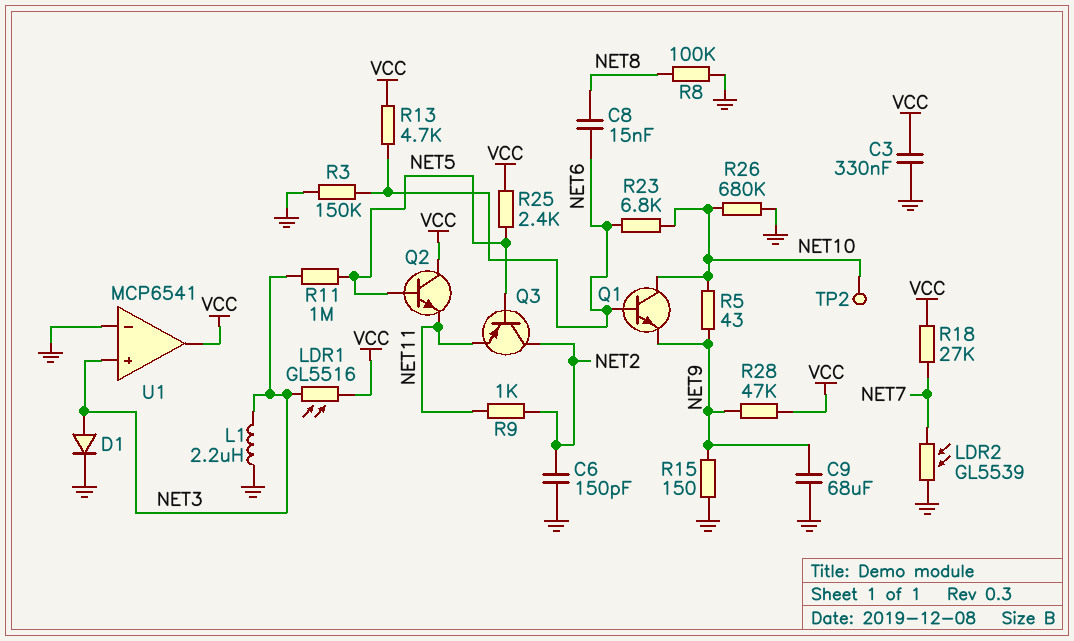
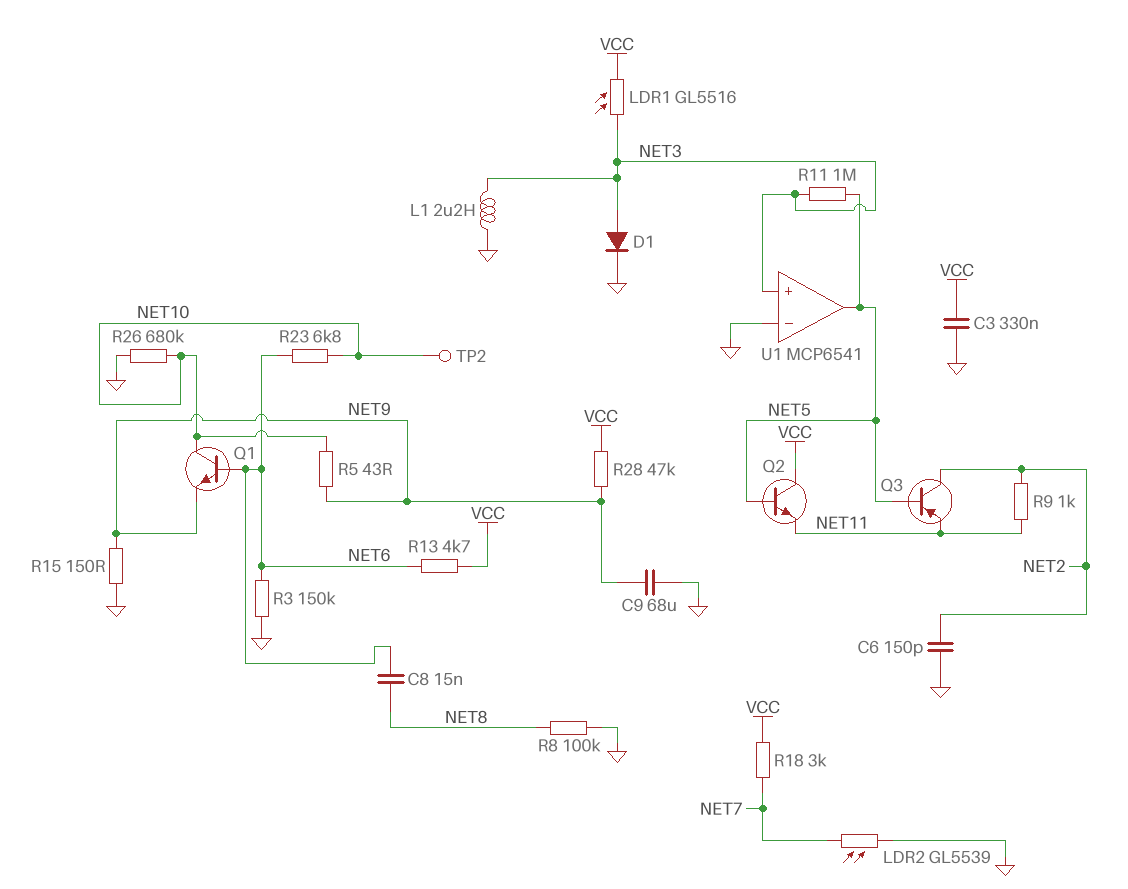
R18: 27k (NET7, VCC) -> 3k (NET7, VCC)
R25: 2.4k (NET5, VCC) -> none
U1 pin out: VCC -> NET5

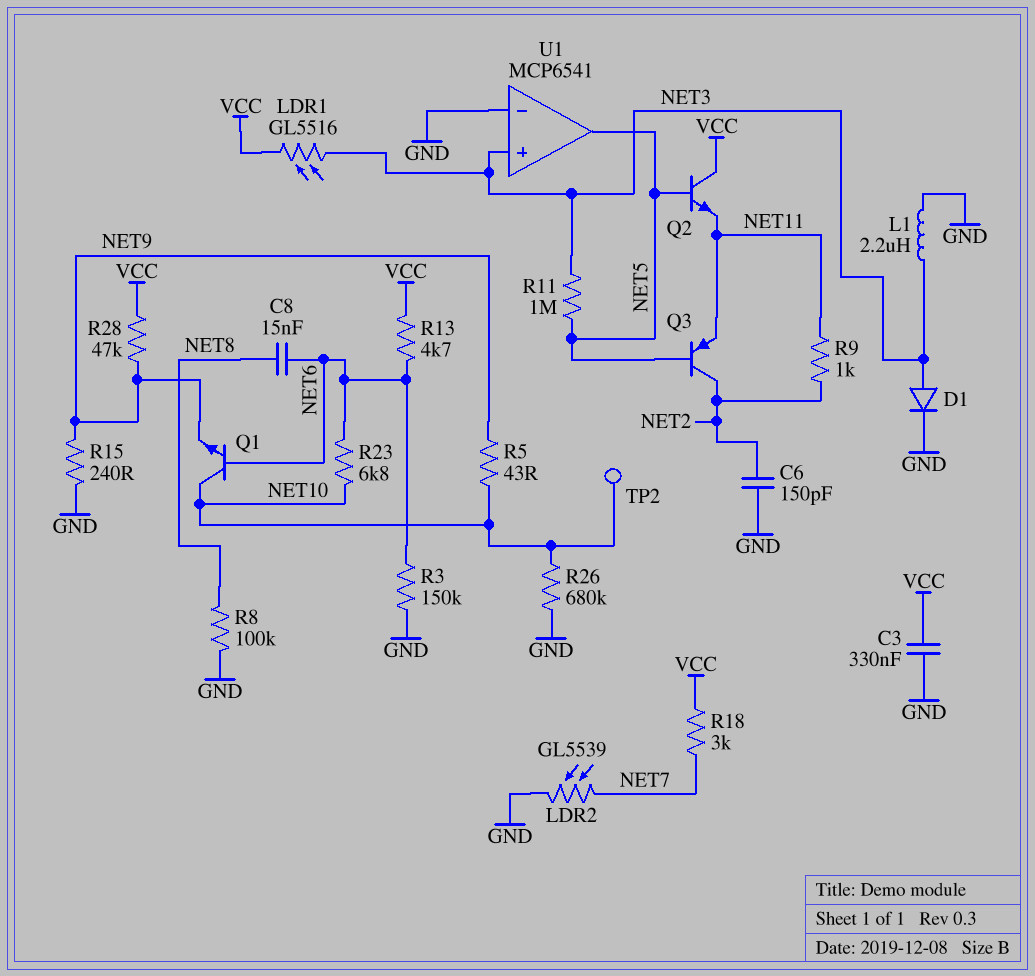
C9: 68uF (GND, NET9) -> none
R15: 150 (GND, NET9) -> 240 (GND, NET9)

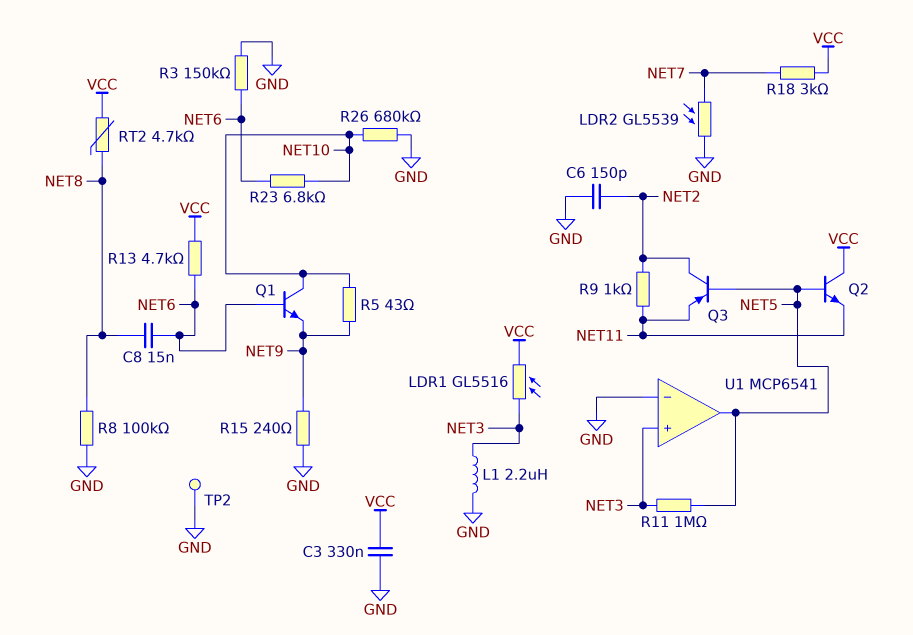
D1: diode (A NET3, K GND) -> none
R28: 47k (NET9, VCC) -> none
RT2: none -> 4.7k (NET8, VCC)
TP2: test point (NET10) -> test point (GND)

